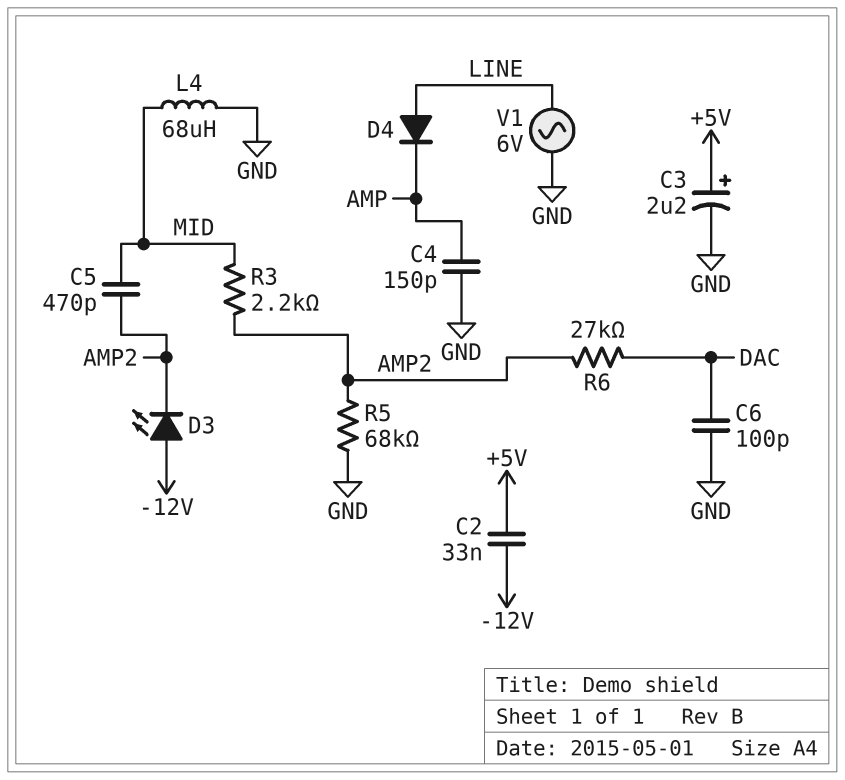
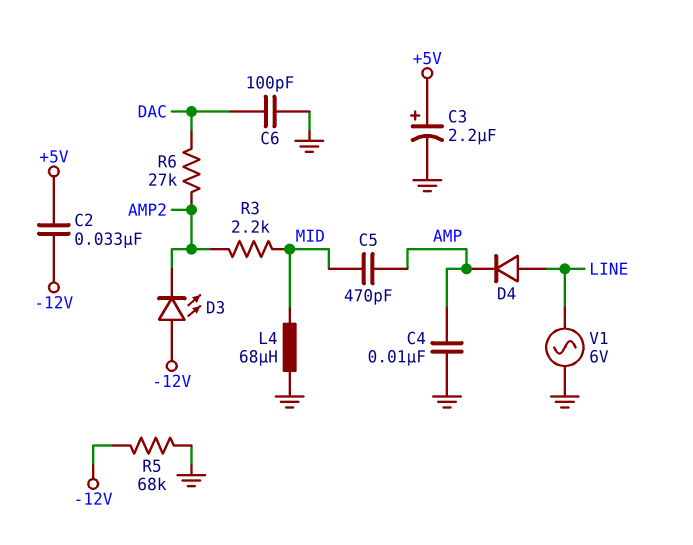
C4: 150pF (AMP, GND) -> 10nF (AMP, GND)
C5: 470pF (AMP2, MID) -> 470pF (AMP, MID)
R5: 68k (AMP2, GND) -> 68k (-12V, GND)

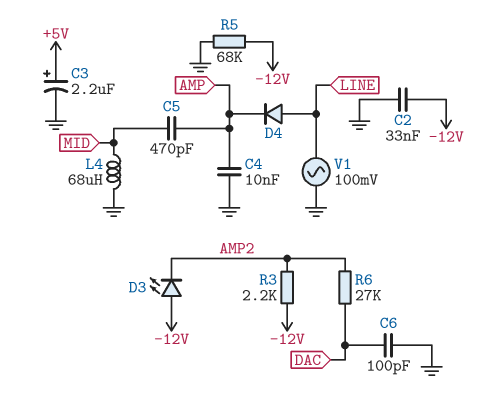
C2: 33nF (+5V, -12V) -> 33nF (-12V, GND)
R3: 2.2k (AMP2, MID) -> 2.2k (-12V, AMP2)
V1: AC 6V (GND, LINE) -> AC 100mV (GND, LINE)

